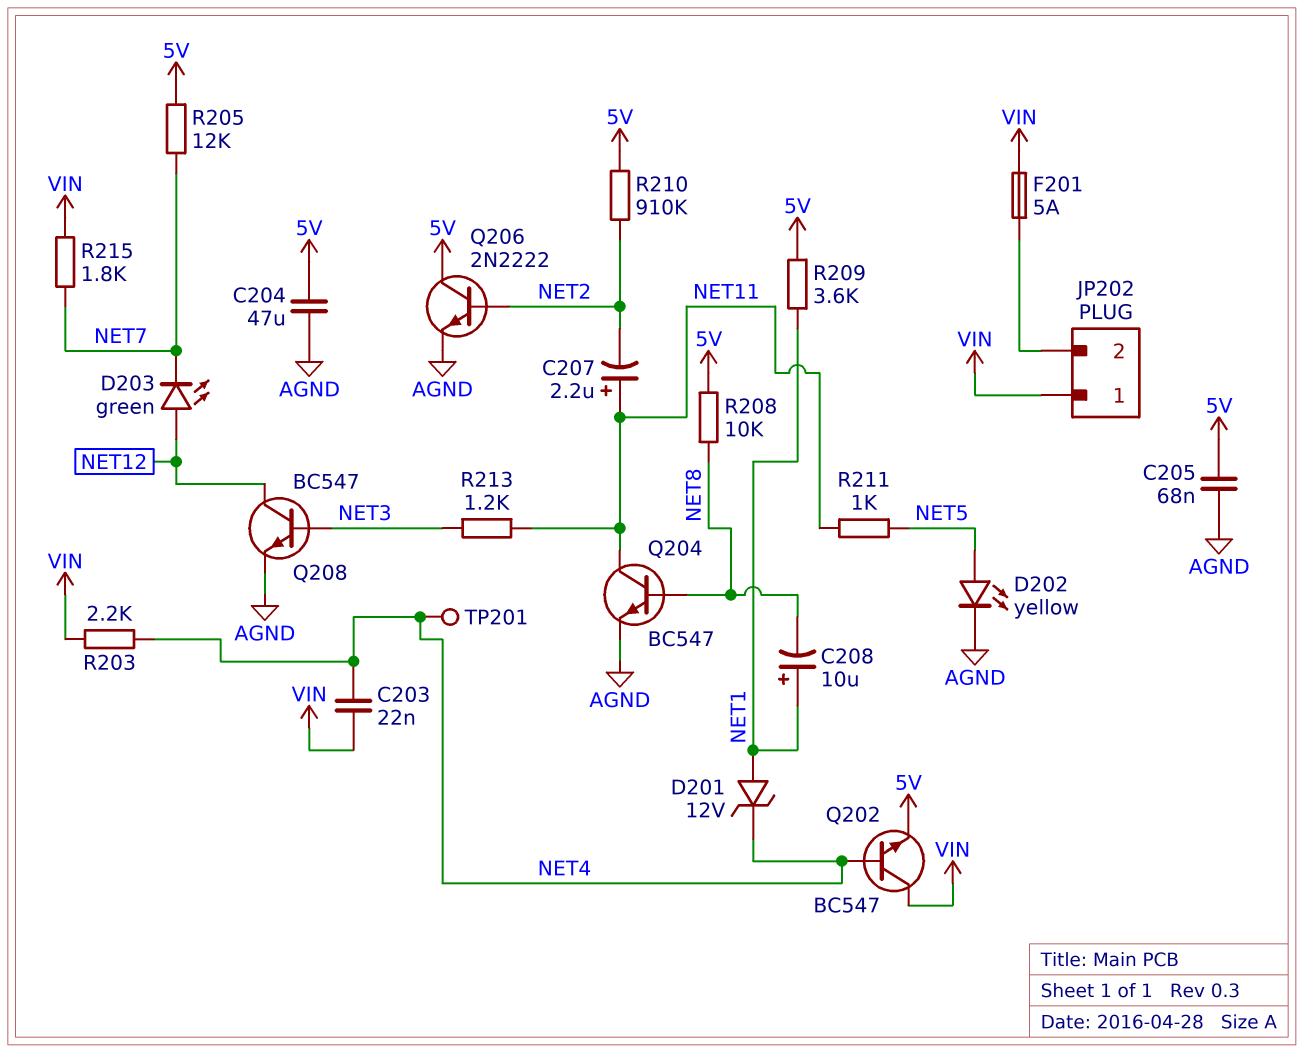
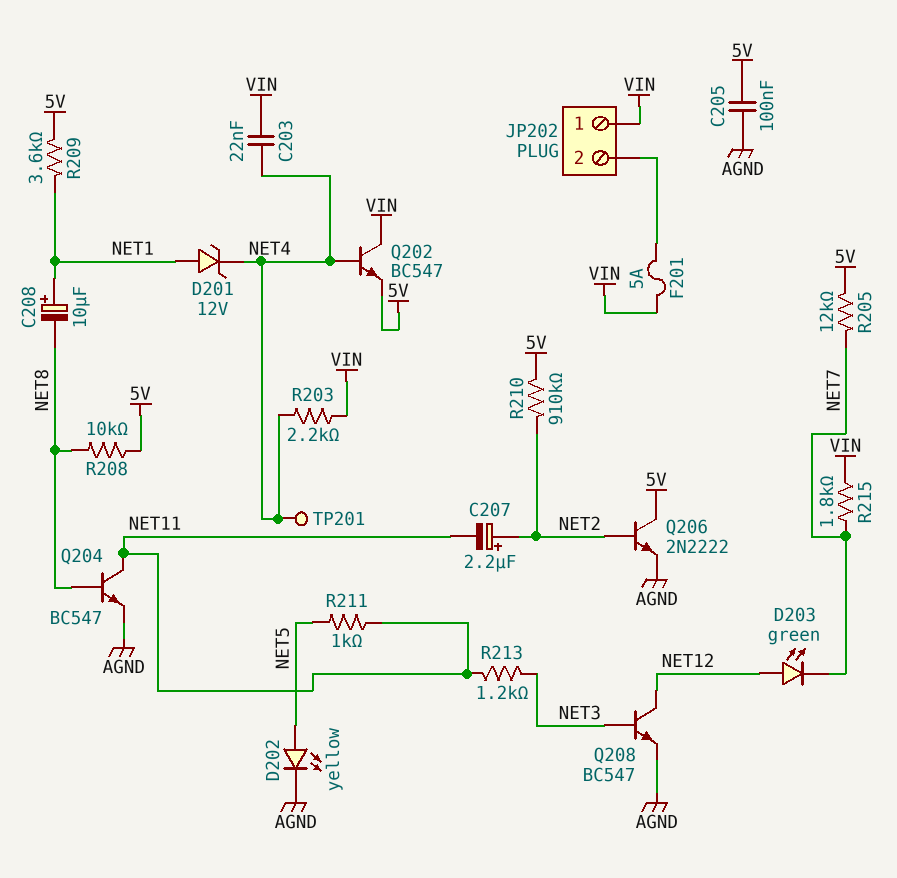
C204: 47uF (5V, AGND) -> none
C205: 68nF (5V, AGND) -> 100nF (5V, AGND)
C207: 2.2uF (plus NET11, minus NET2) -> 2.2uF (plus NET2, minus NET11)

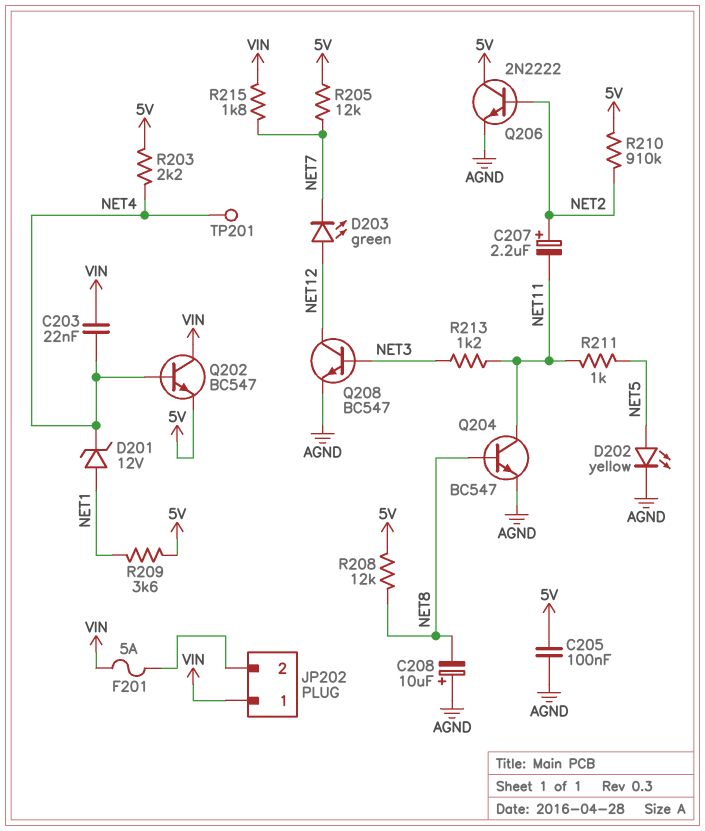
C208: 10uF (plus NET1, minus NET8) -> 10uF (plus AGND, minus NET8)
R203: 2.2k (NET4, VIN) -> 2.2k (5V, NET4)
R208: 10k (5V, NET8) -> 12k (5V, NET8)

